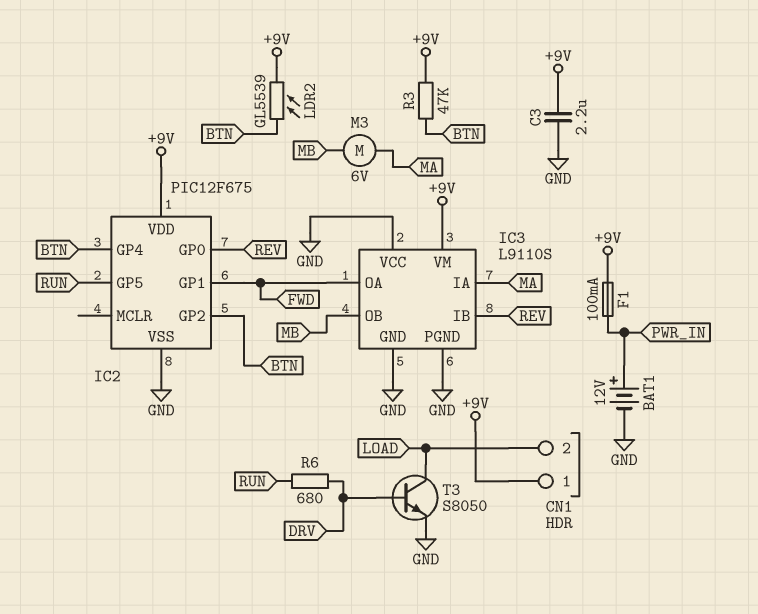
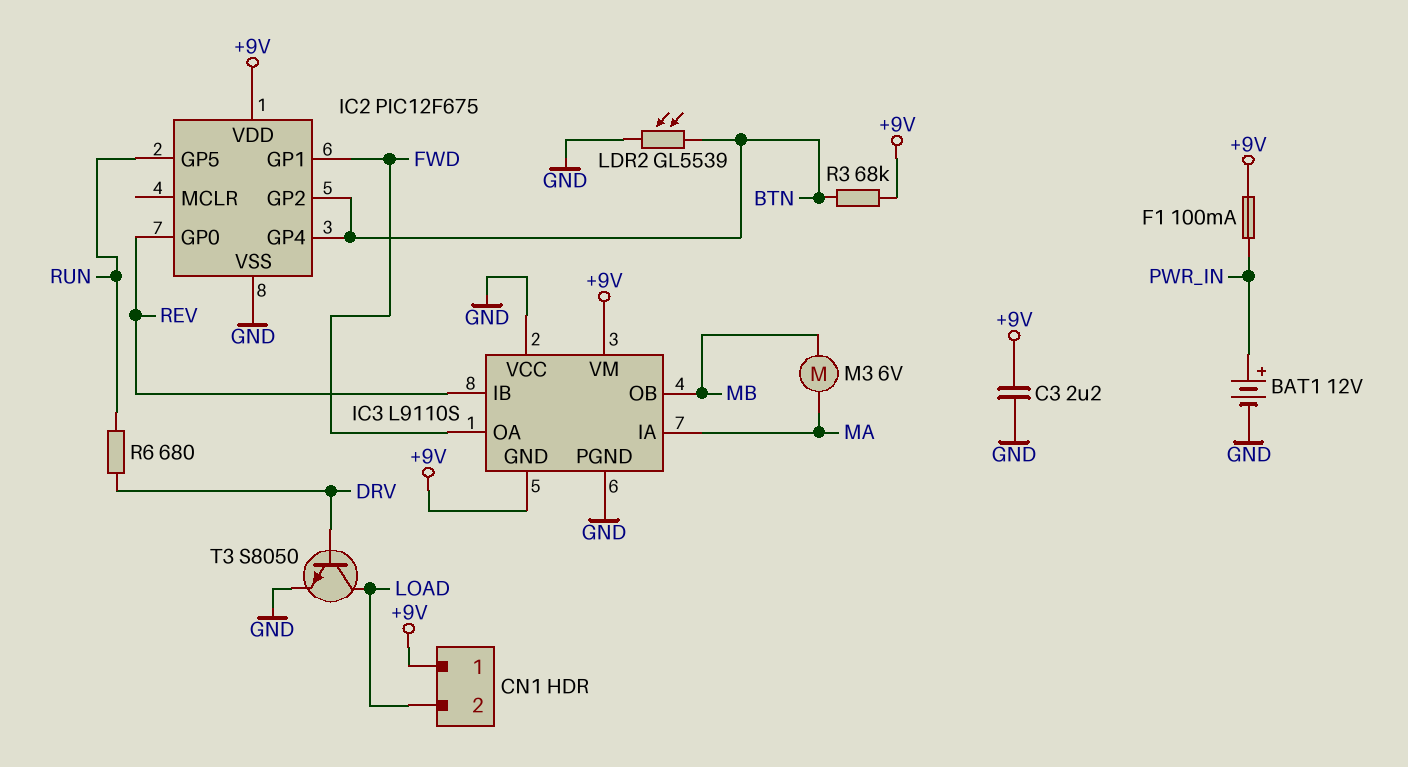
IC3 pin GND: GND -> +9V
LDR2: GL5539 (+9V, BTN) -> GL5539 (BTN, GND)
R3: 47k (+9V, BTN) -> 68k (+9V, BTN)

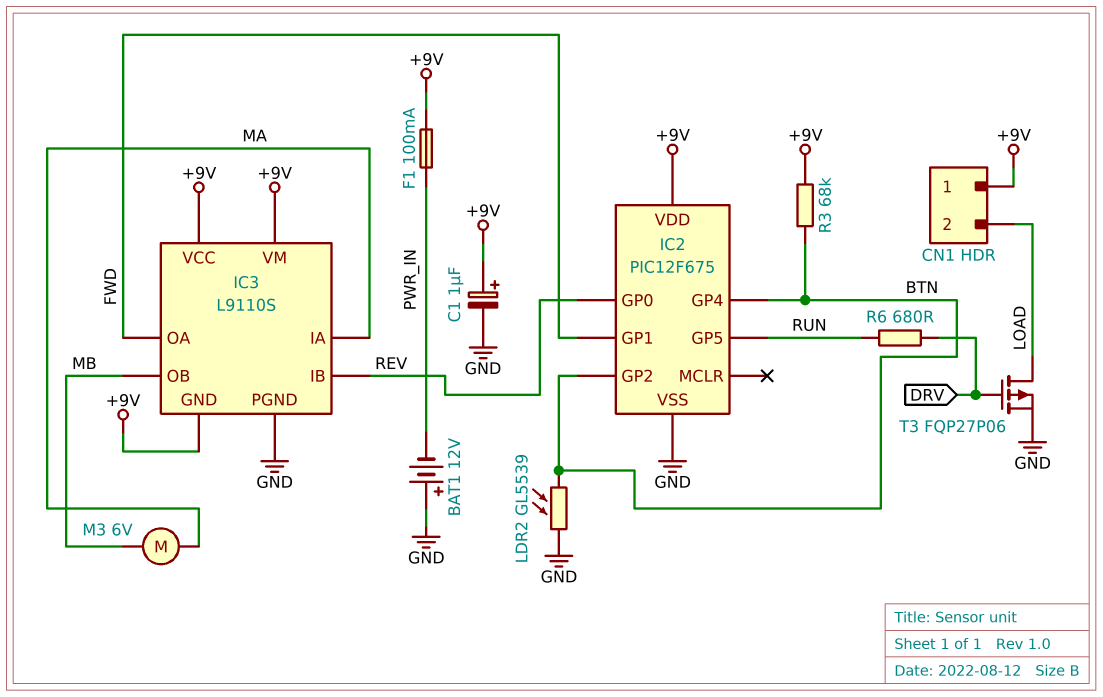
BAT1: 12V (plus PWR_IN, minus GND) -> 12V (plus GND, minus PWR_IN)
C1: none -> 1uF (plus +9V, minus GND)
C3: 2.2uF (+9V, GND) -> none
IC3 pin VCC: GND -> +9V
T3: NPN S8050 (B DRV, C LOAD, E GND) -> PMOS FQP27P06 (G DRV, D LOAD, S GND)

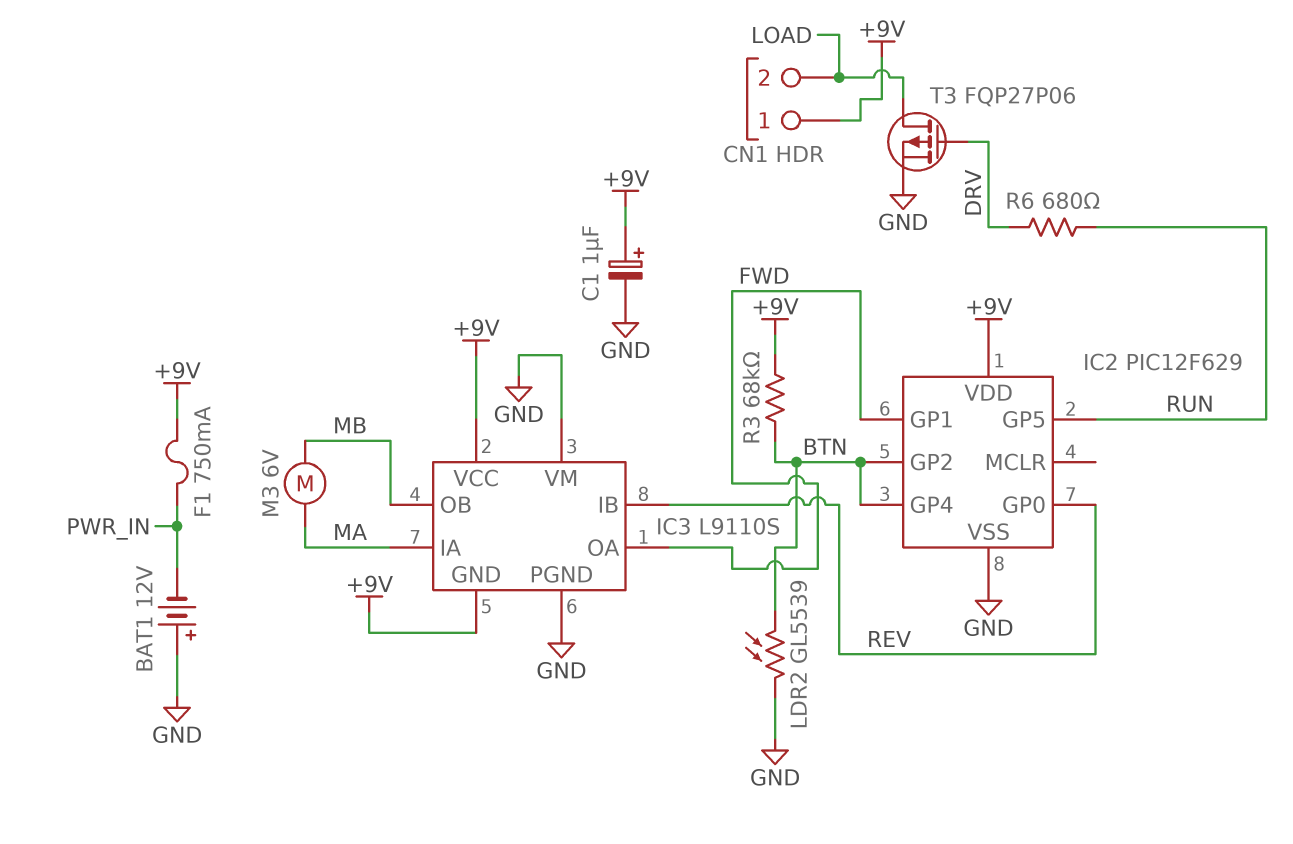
F1: 100mA (+9V, PWR_IN) -> 750mA (+9V, PWR_IN)
IC2: PIC12F675 -> PIC12F629
IC3 pin VM: +9V -> GND

